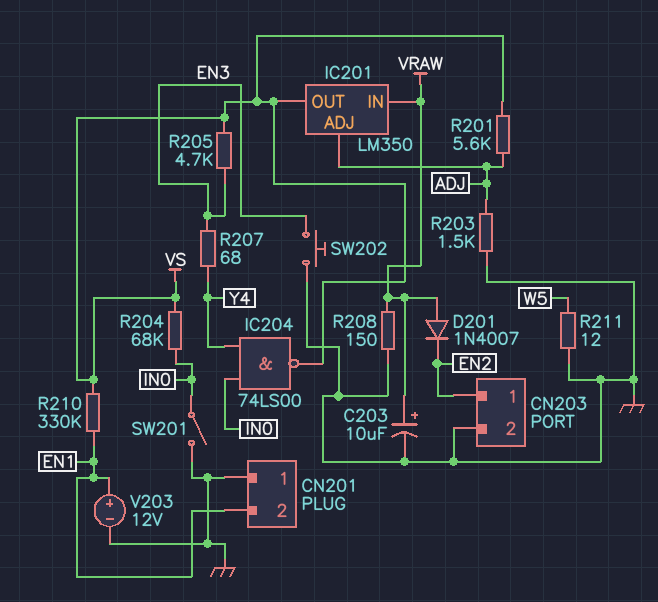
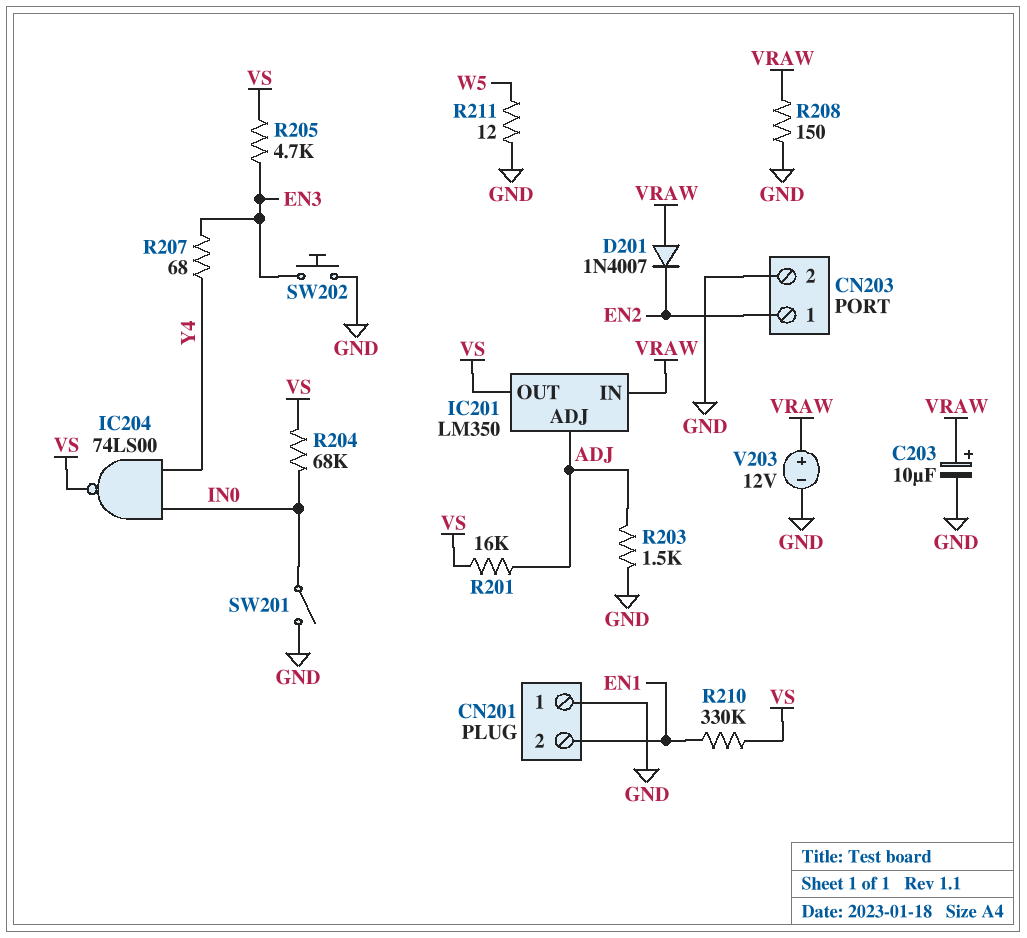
R201: 5.6k (ADJ, VS) -> 16k (ADJ, VS)
V203: 12V (plus EN1, minus GND) -> 12V (plus VRAW, minus GND)

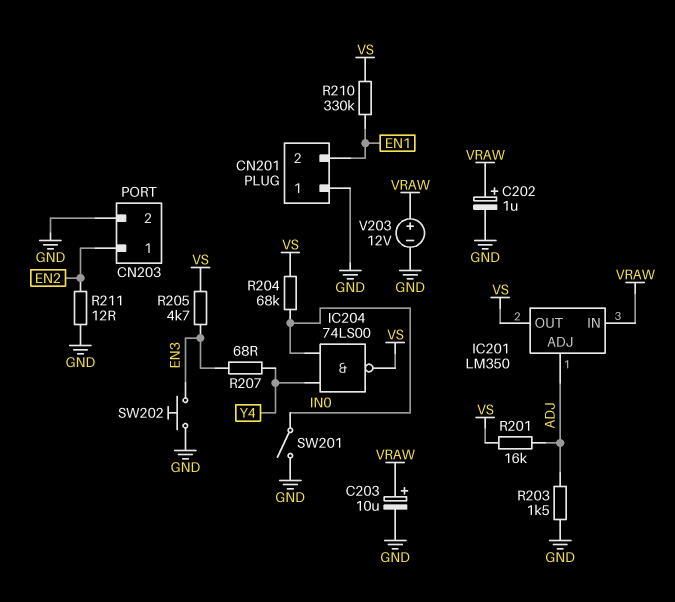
C202: none -> 1uF (plus VRAW, minus GND)
D201: diode 1N4007 (A VRAW, K EN2) -> none
R208: 150 (GND, VRAW) -> none
R211: 12 (GND, W5) -> 12 (EN2, GND)

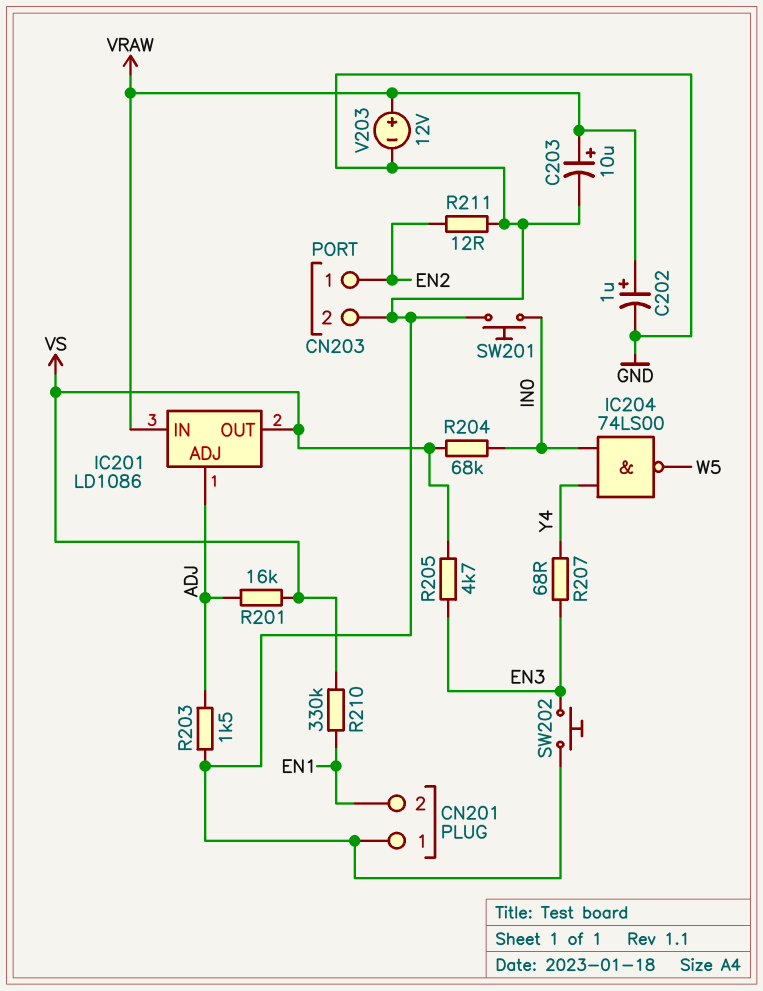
IC201: LM350 -> LD1086
IC204: NAND 74LS00 (in IN0, in Y4, out VS) -> NAND 74LS00 (in IN0, in Y4, out W5)
SW201: switch (GND, IN0) -> button (GND, IN0)

